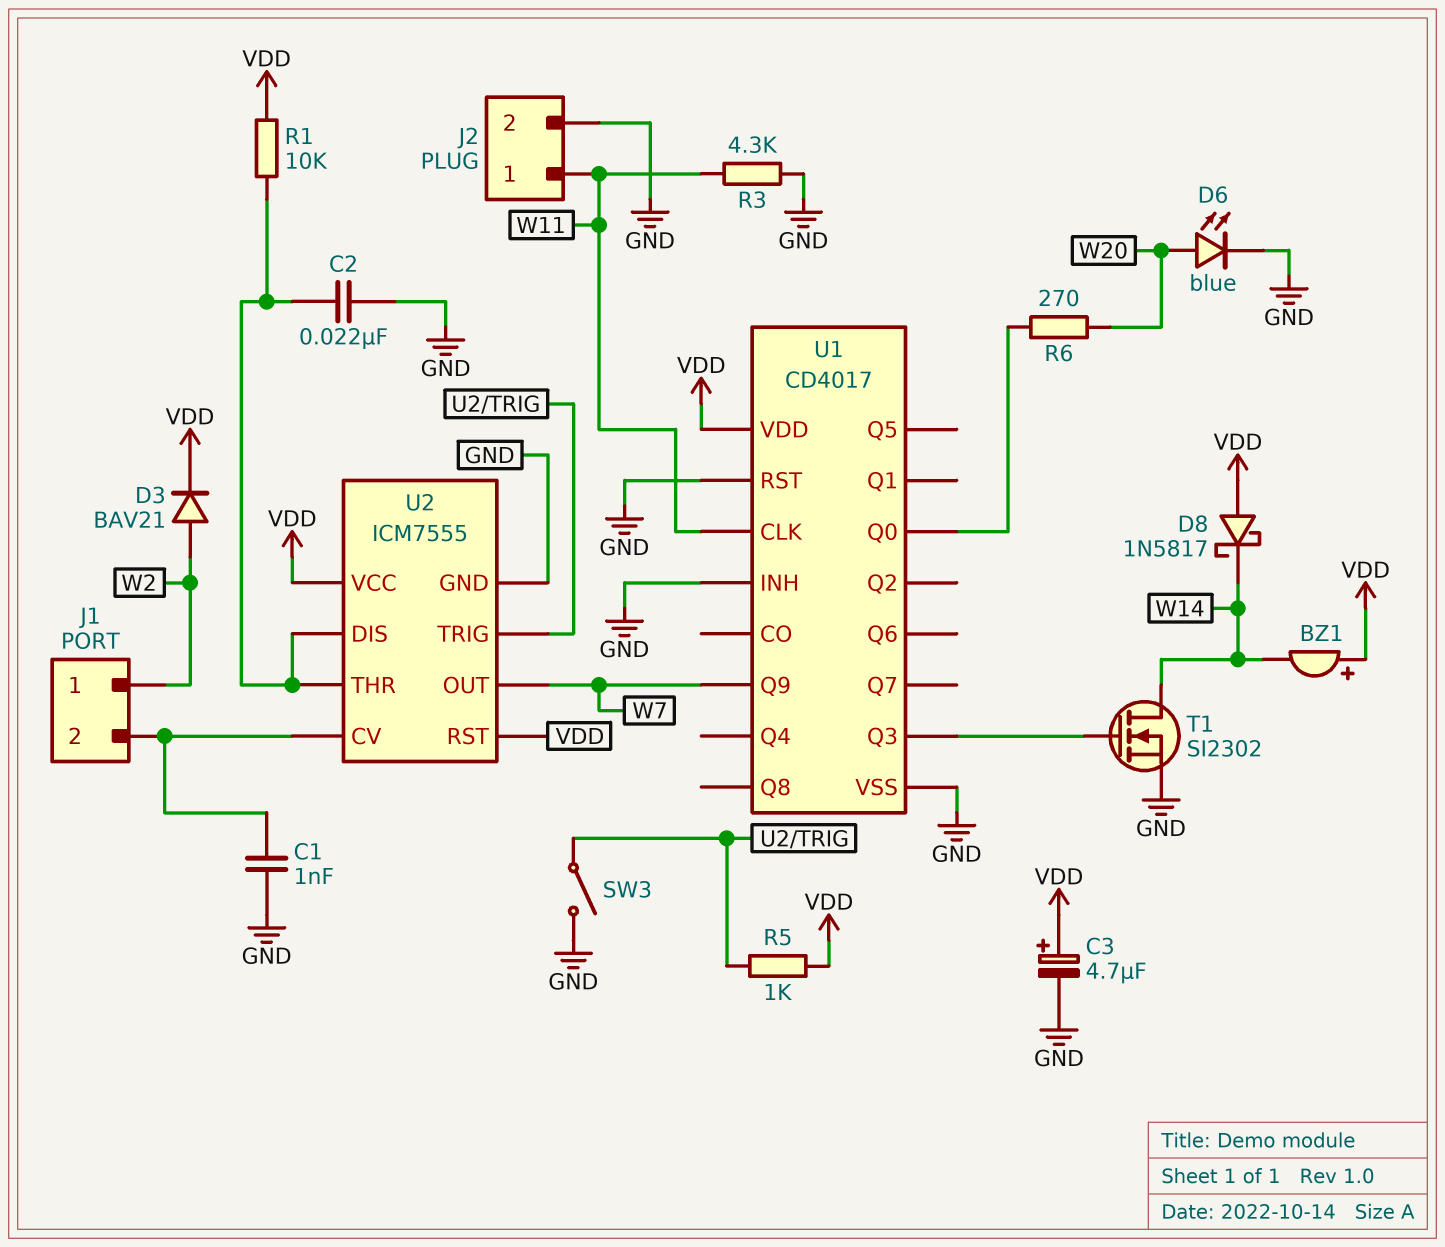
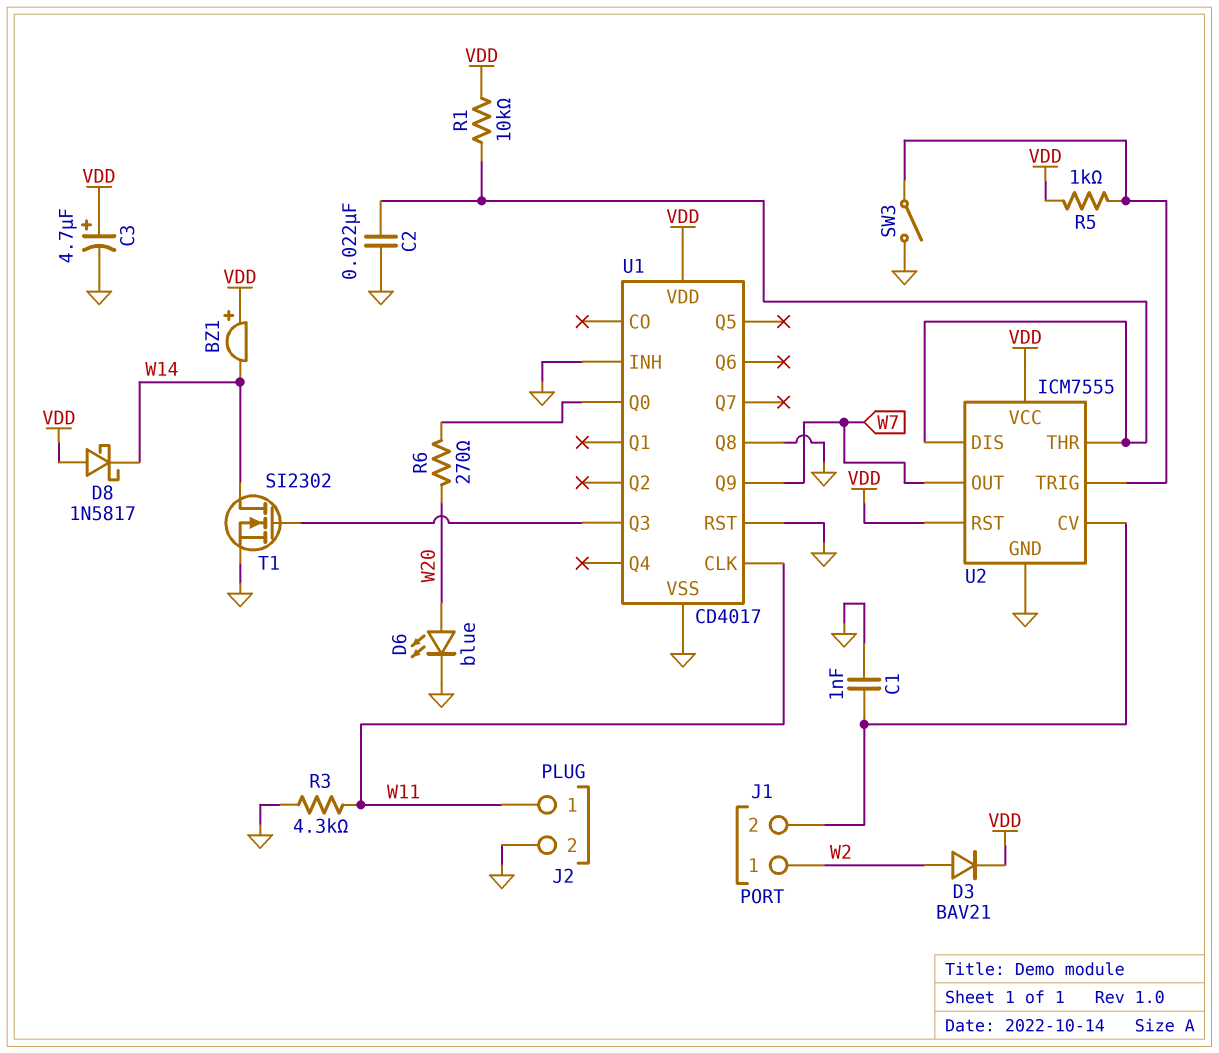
U1 pin Q8: none -> GND

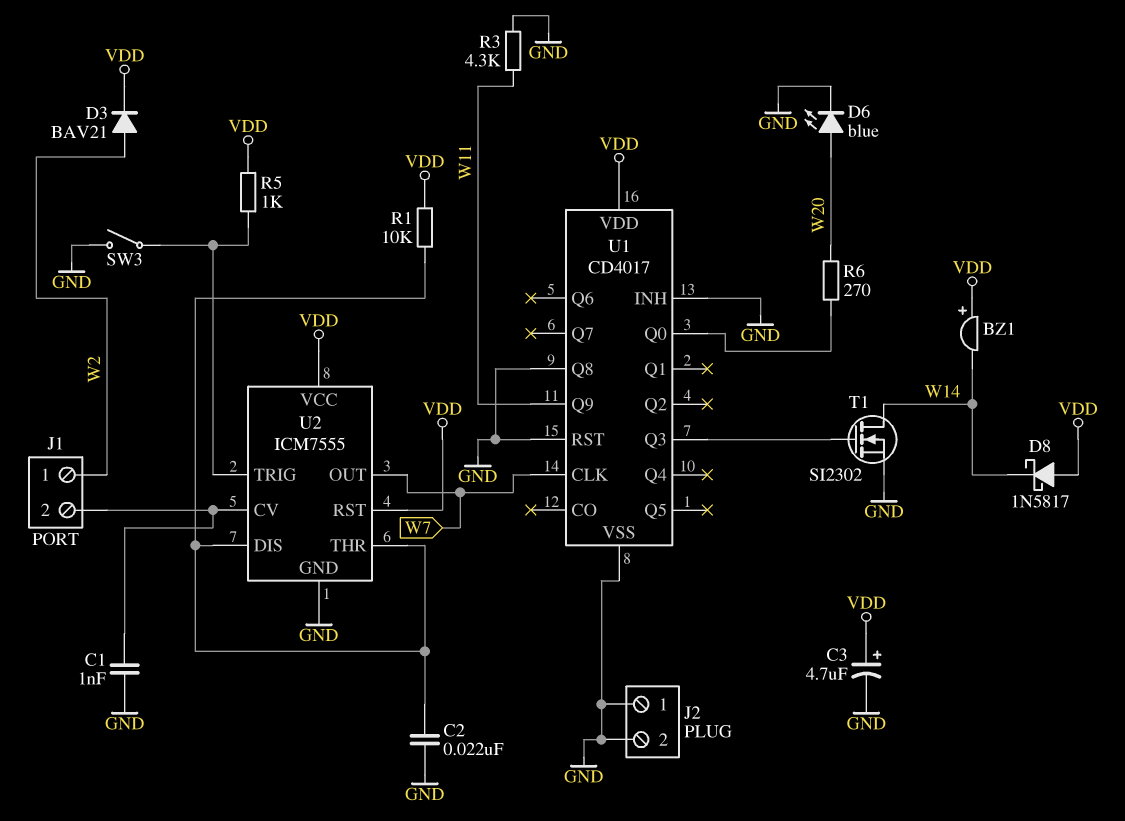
J2 pin 1: W11 -> GND
U1 pin CLK: W11 -> W7
U1 pin Q9: W7 -> W11

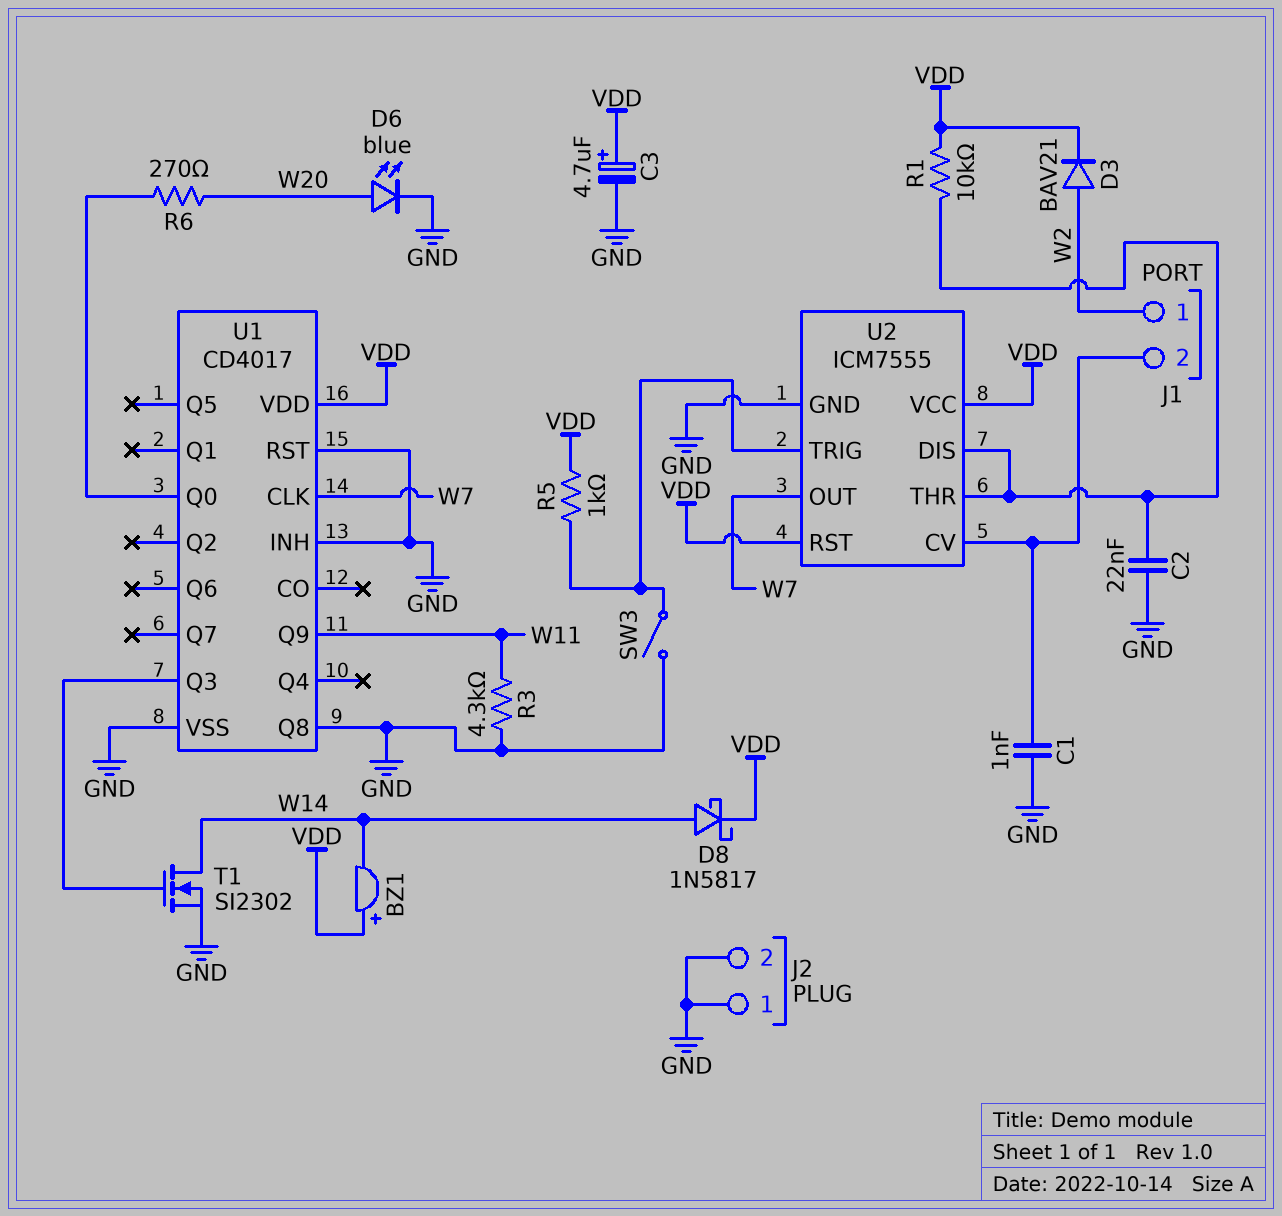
D8: schottky 1N5817 (A VDD, K W14) -> schottky 1N5817 (A W14, K VDD)

